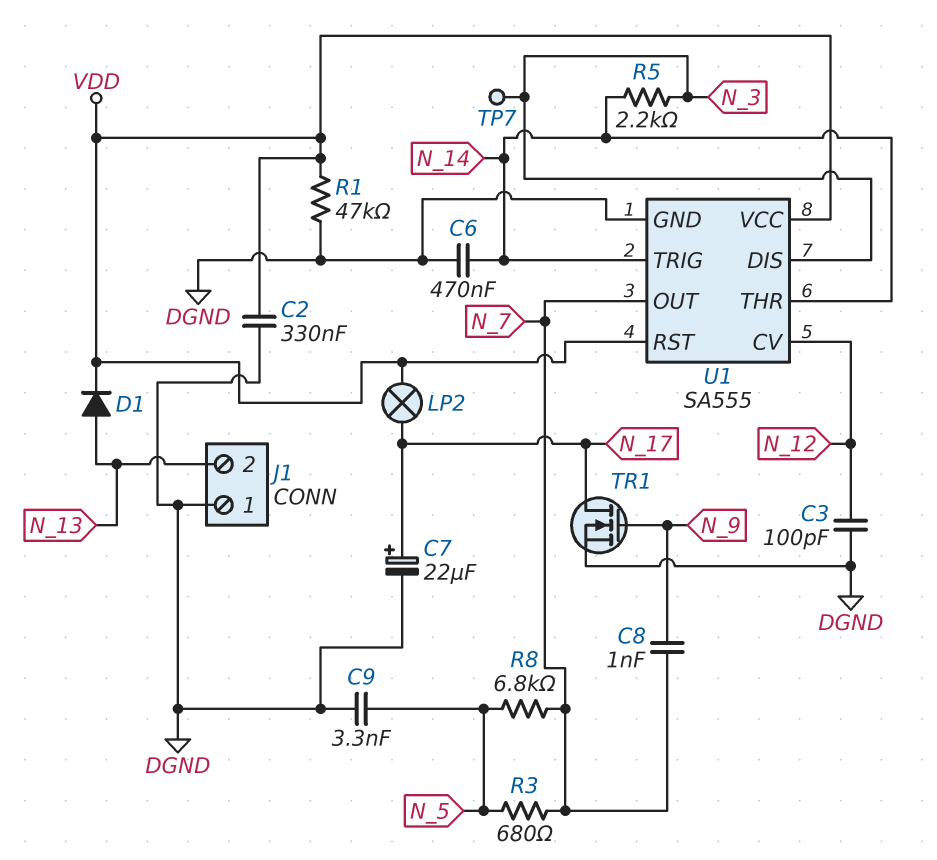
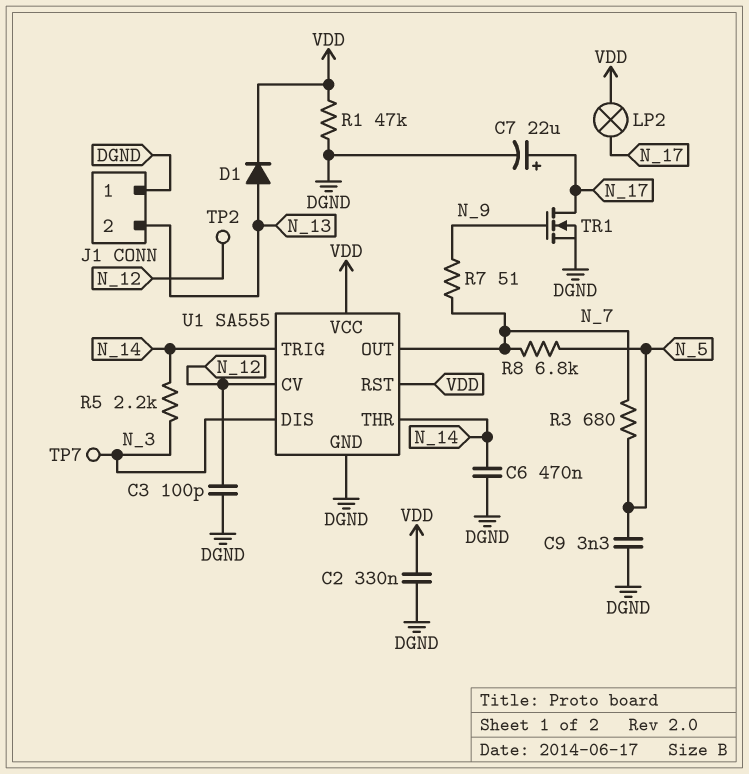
C8: 1nF (N_7, N_9) -> none
R7: none -> 51 (N_7, N_9)
TP2: none -> test point (N_12)

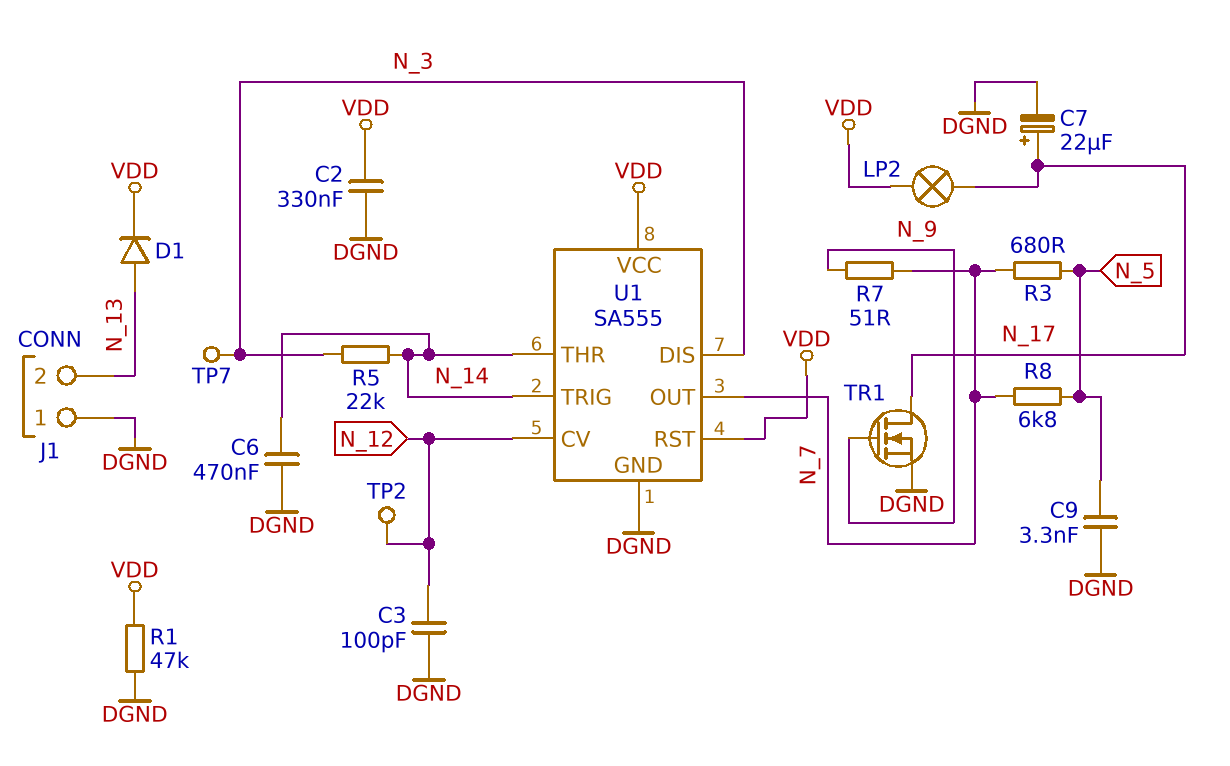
R5: 2.2k (N_3, N_14) -> 22k (N_3, N_14)

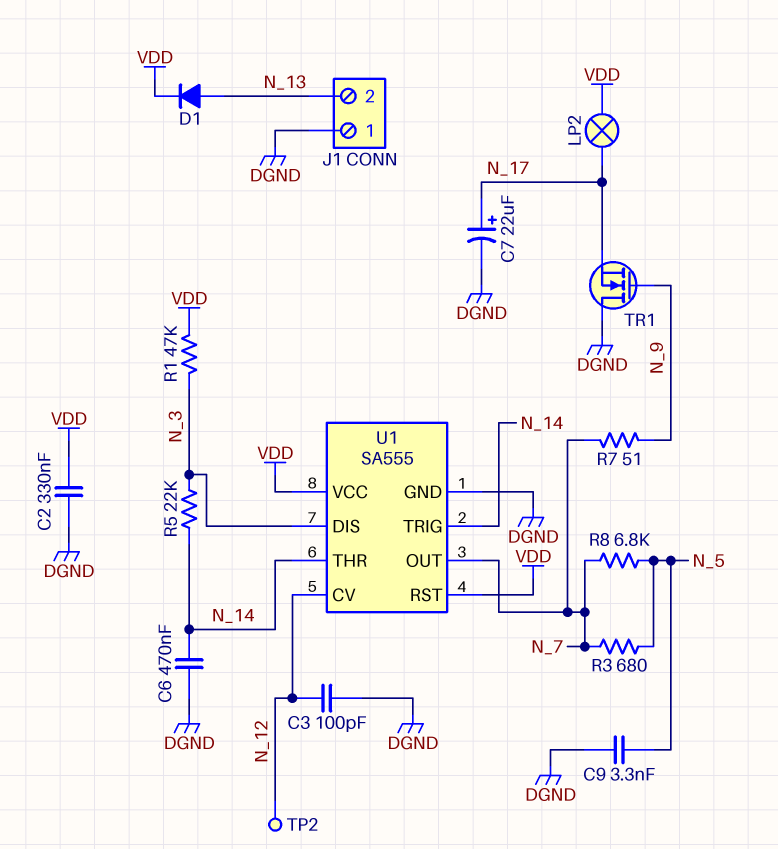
R1: 47k (DGND, VDD) -> 47k (N_3, VDD)
TP7: test point (N_3) -> none
TR1: NMOS (G N_9, D N_17, S DGND) -> NMOS (G N_9, D DGND, S N_17)

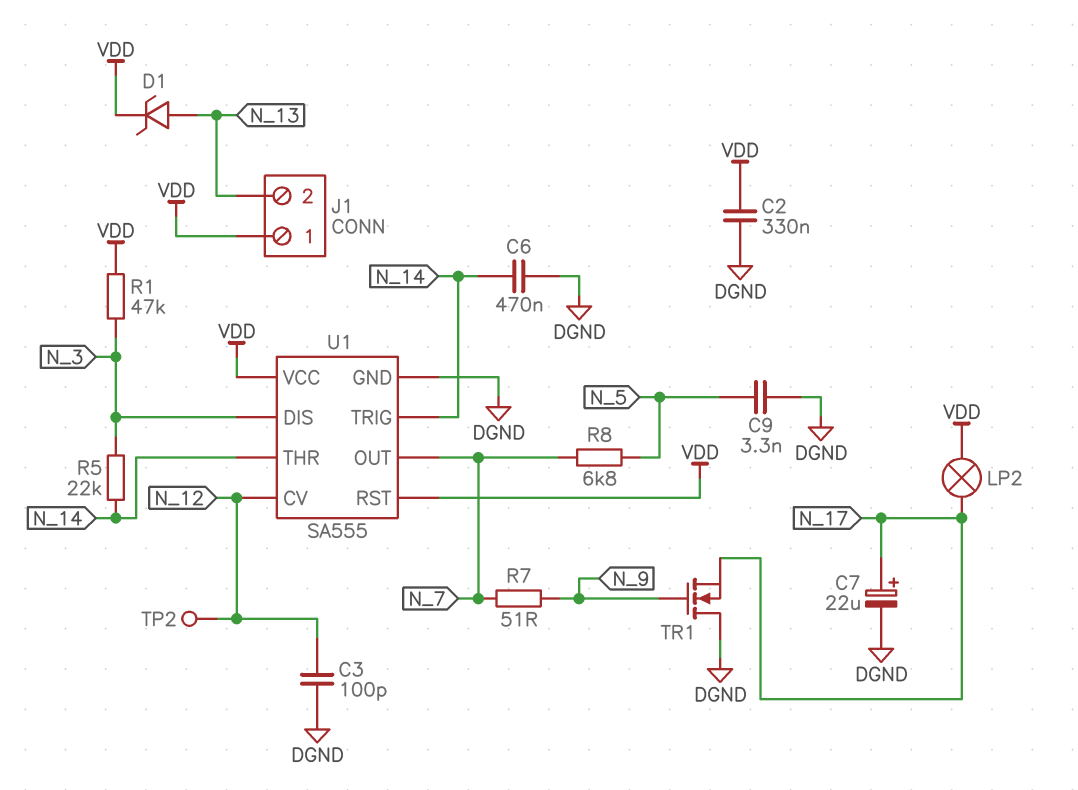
D1: diode (A N_13, K VDD) -> zener (A N_13, K VDD)
J1 pin 1: DGND -> VDD
R3: 680 (N_5, N_7) -> none

